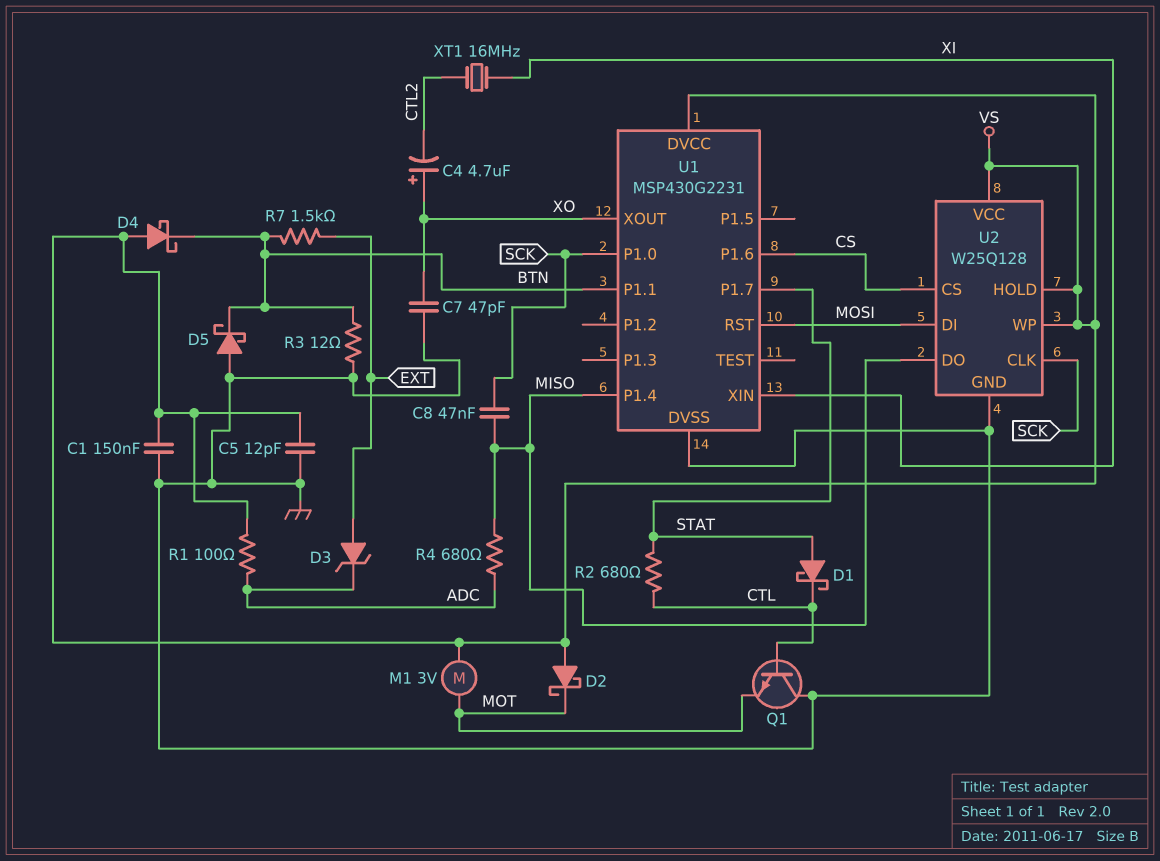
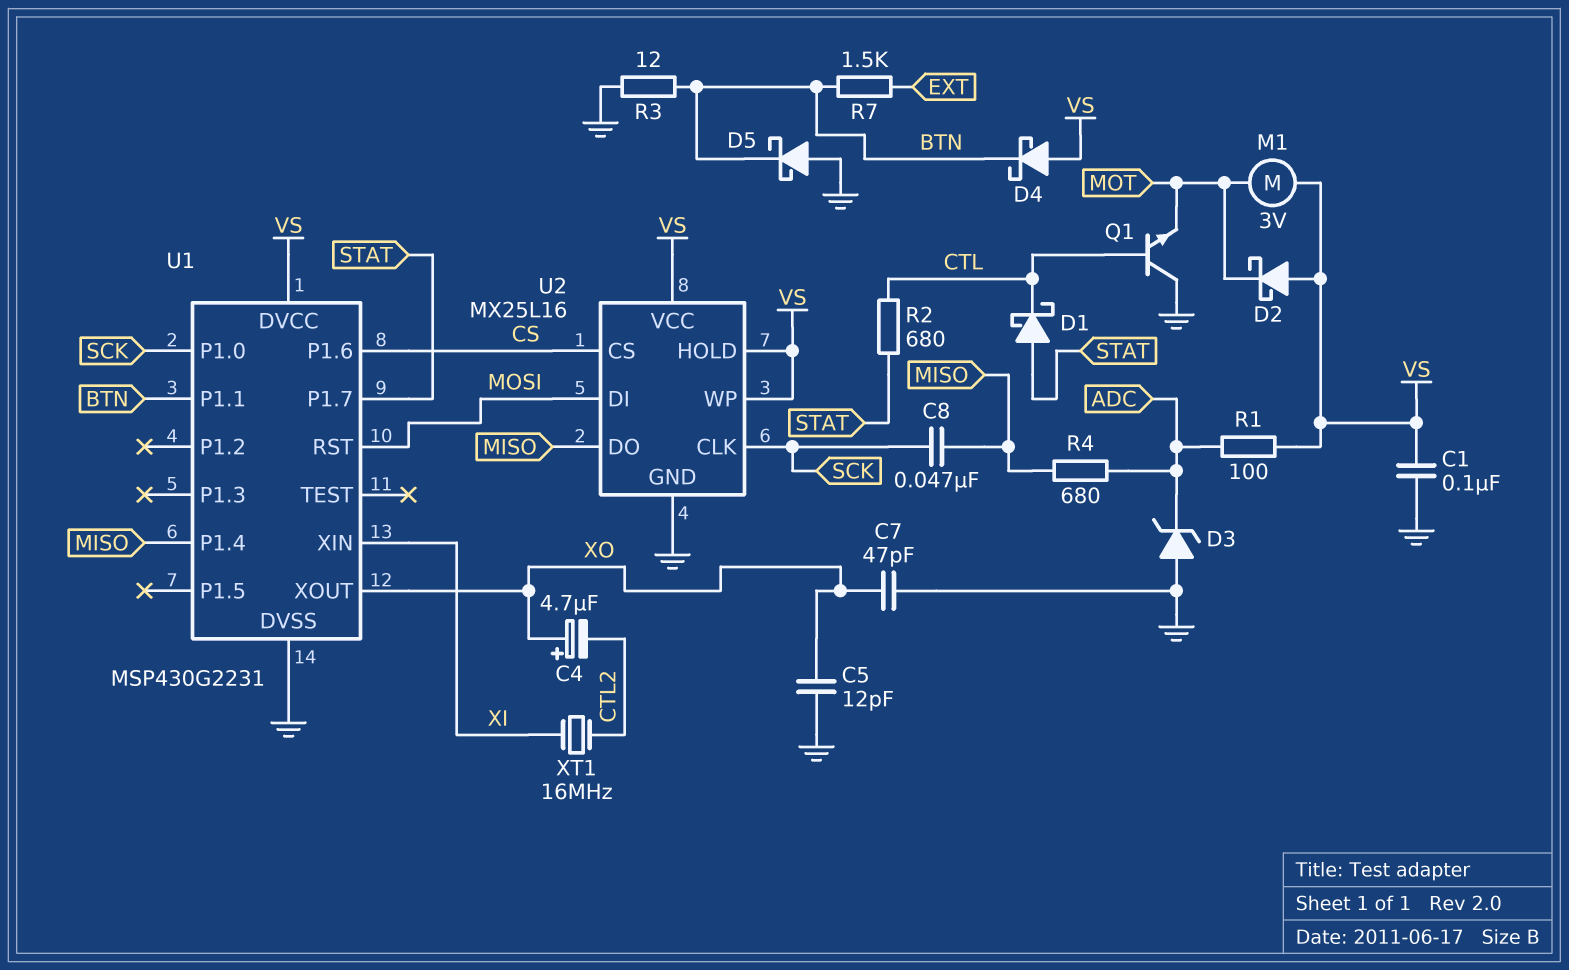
C1: 150nF (GND, VS) -> 100nF (GND, VS)
C5: 12pF (GND, VS) -> 12pF (GND, XO)
D3: zener (A EXT, K ADC) -> zener (A GND, K ADC)
U2: W25Q128 -> MX25L16

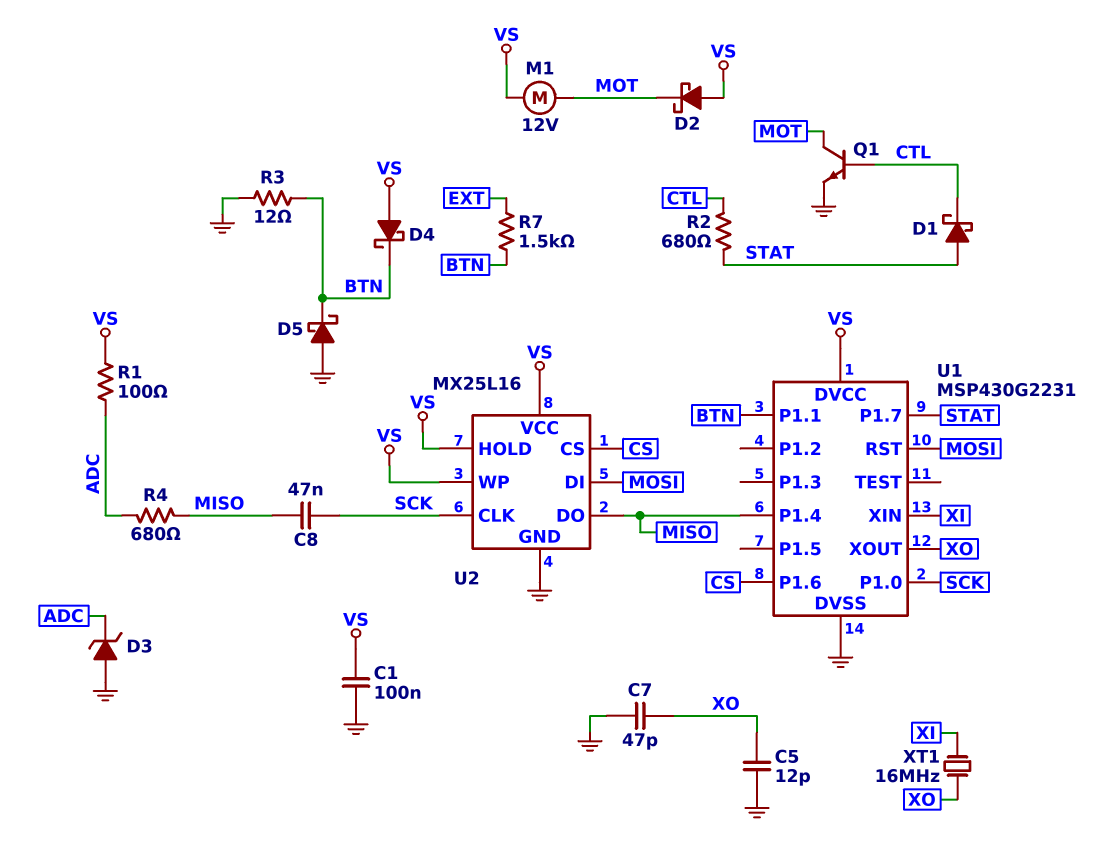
C4: 4.7uF (plus XO, minus CTL2) -> none
M1: motor 3V (MOT, VS) -> motor 12V (MOT, VS)
Q1: NPN (B CTL, C GND, E MOT) -> NPN (B CTL, C MOT, E GND)
XT1: 16MHz (CTL2, XI) -> 16MHz (XI, XO)

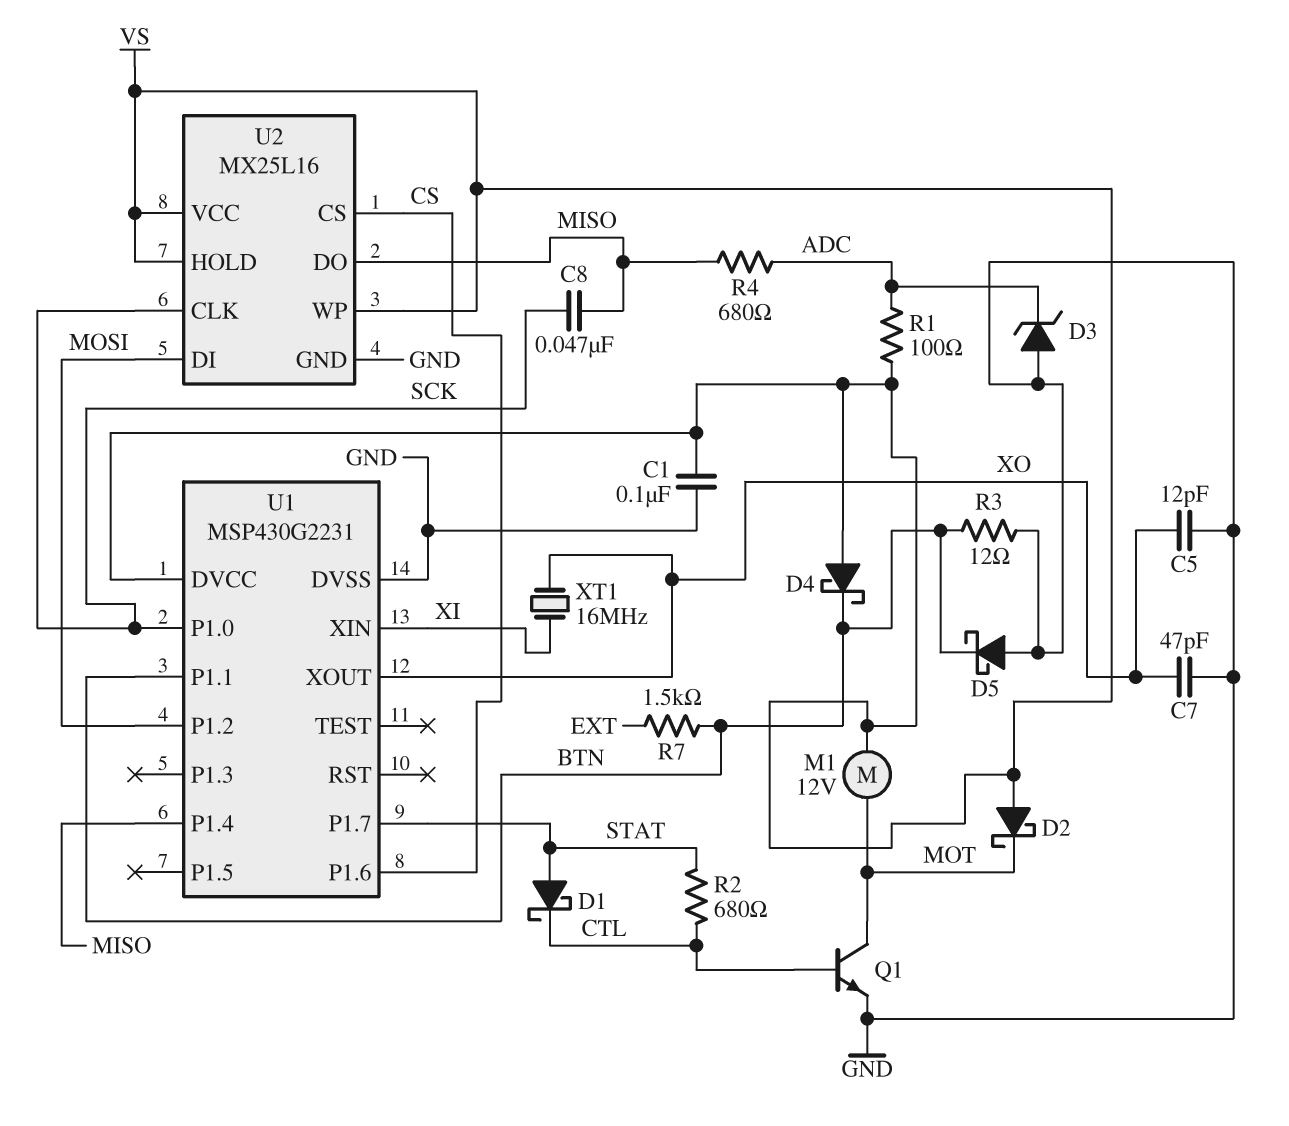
U1 pin P1.2: none -> MOSI
U1 pin RST: MOSI -> none

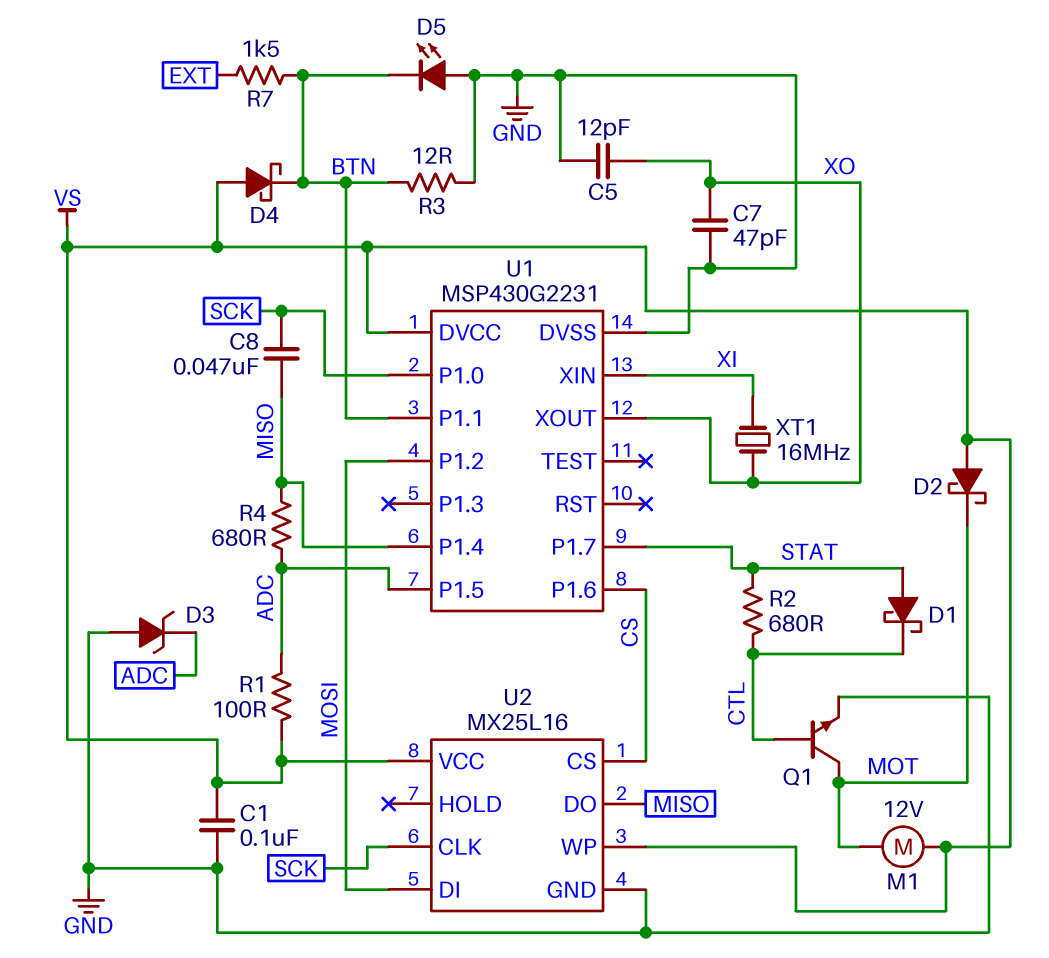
D5: schottky (A GND, K BTN) -> LED (A GND, K BTN)
U1 pin P1.5: none -> ADC
U2 pin HOLD: VS -> none

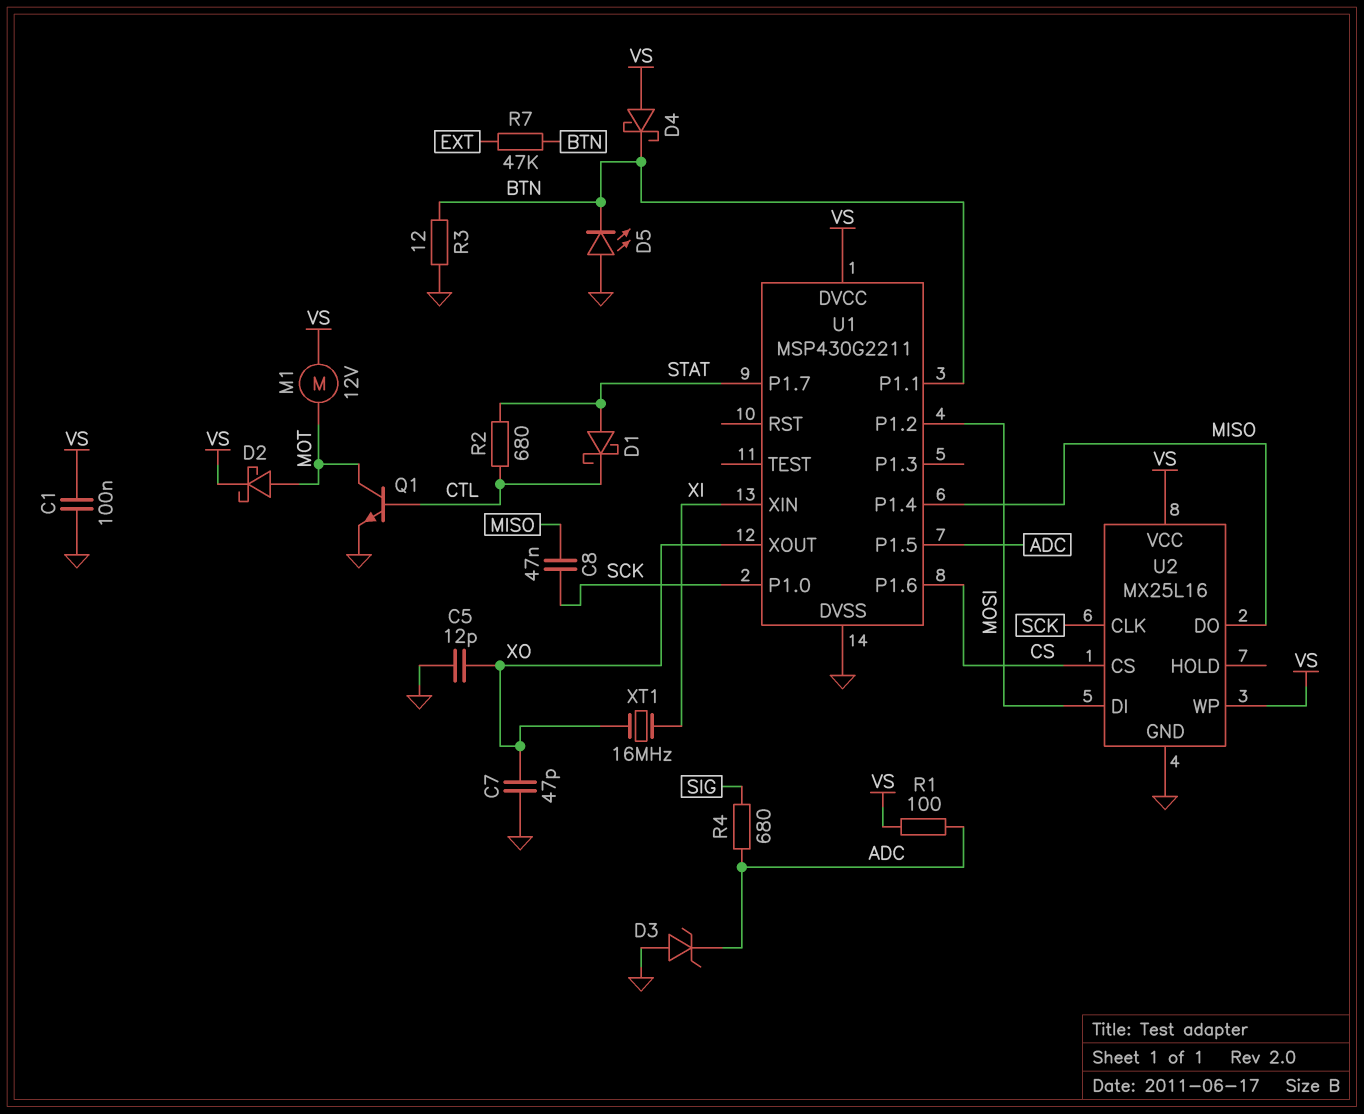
D2: schottky (A VS, K MOT) -> schottky (A MOT, K VS)
R4: 680 (ADC, MISO) -> 680 (ADC, SIG)
R7: 1.5k (BTN, EXT) -> 47k (BTN, EXT)
U1: MSP430G2231 -> MSP430G2211

